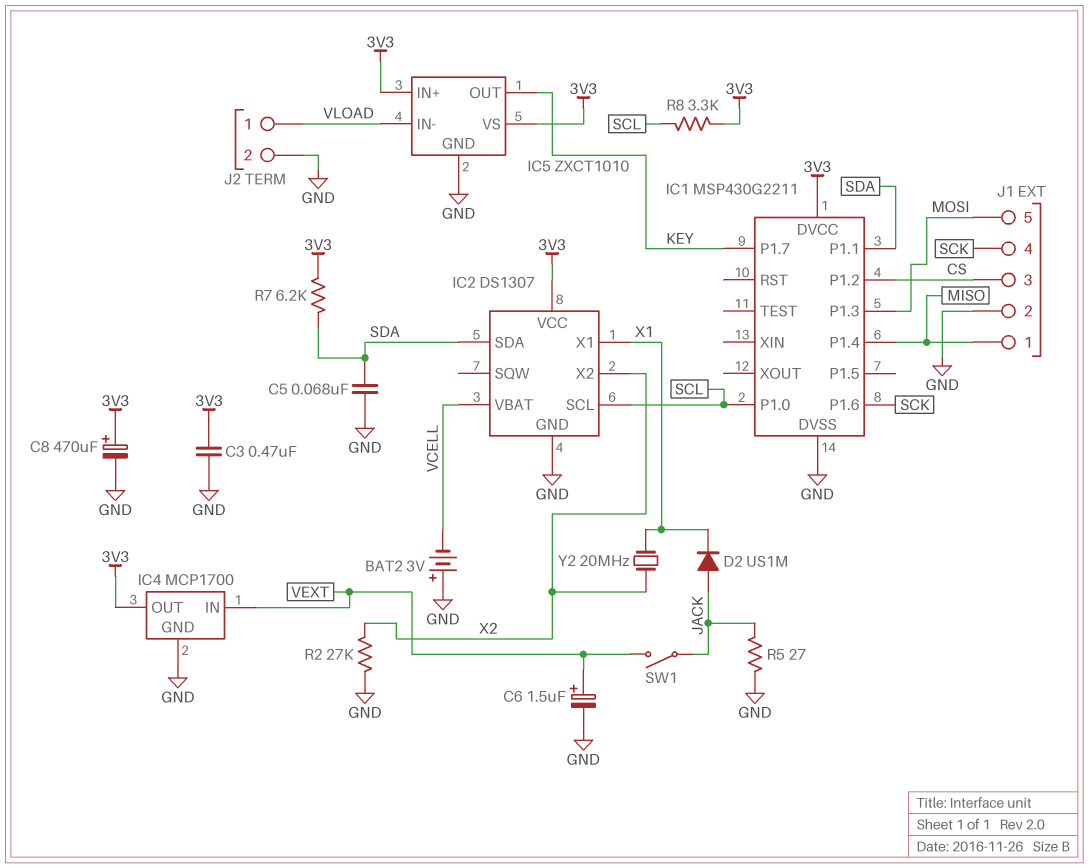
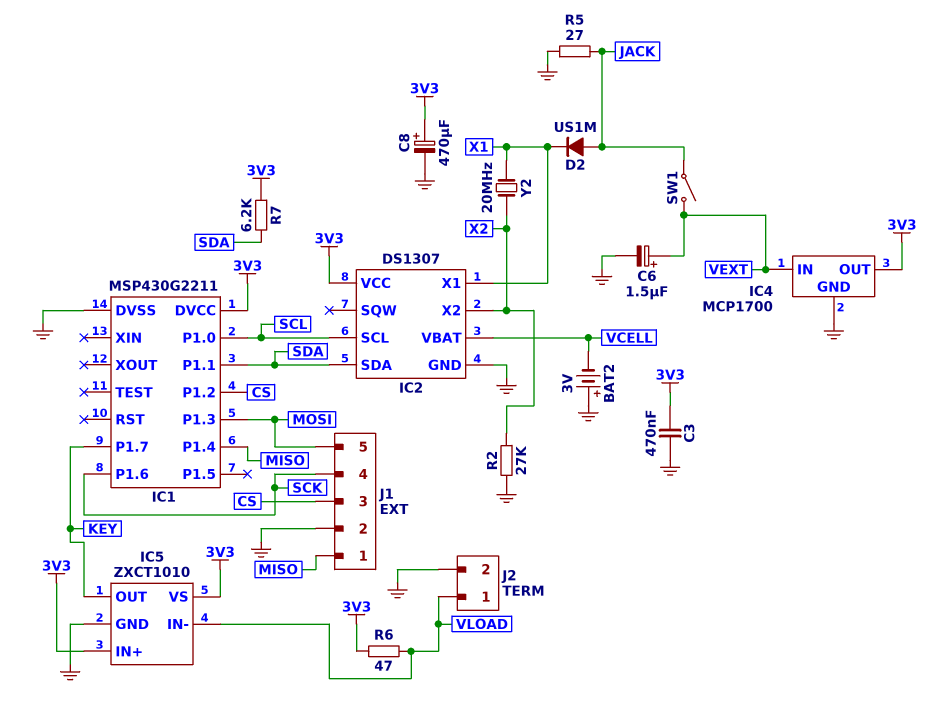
C5: 68nF (GND, SDA) -> none
R6: none -> 47 (3V3, VLOAD)
R8: 3.3k (3V3, SCL) -> none

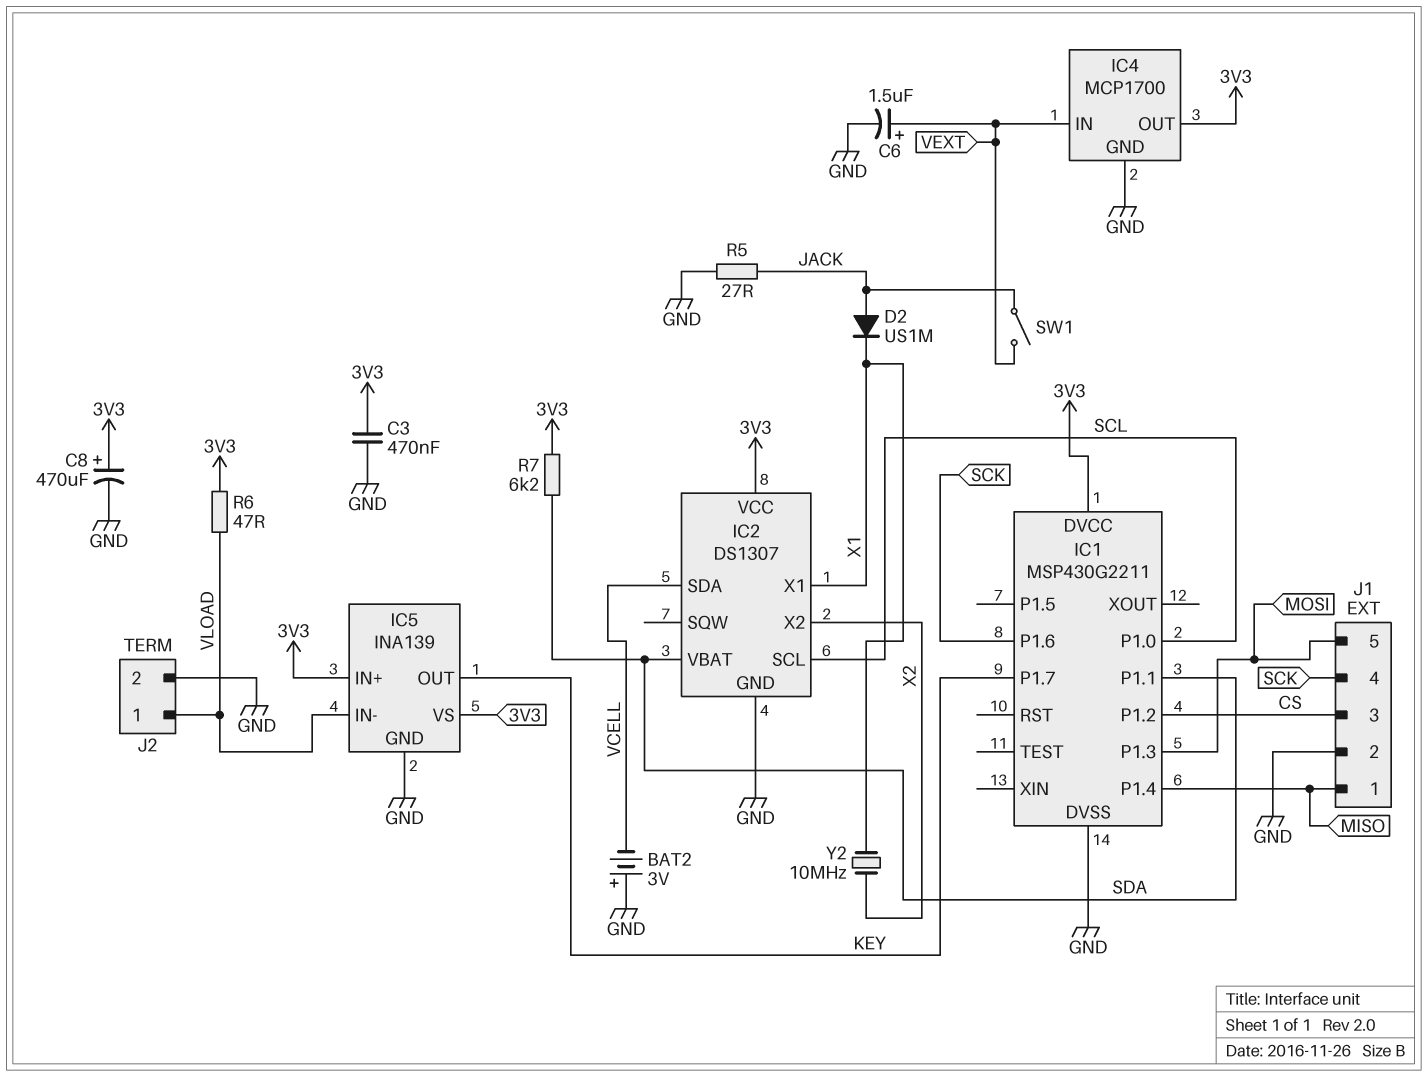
IC2 pin SDA: SDA -> VCELL
IC2 pin VBAT: VCELL -> SDA
IC5: ZXCT1010 -> INA139
R2: 27k (GND, X2) -> none
Y2: 20MHz (X1, X2) -> 10MHz (X1, X2)

